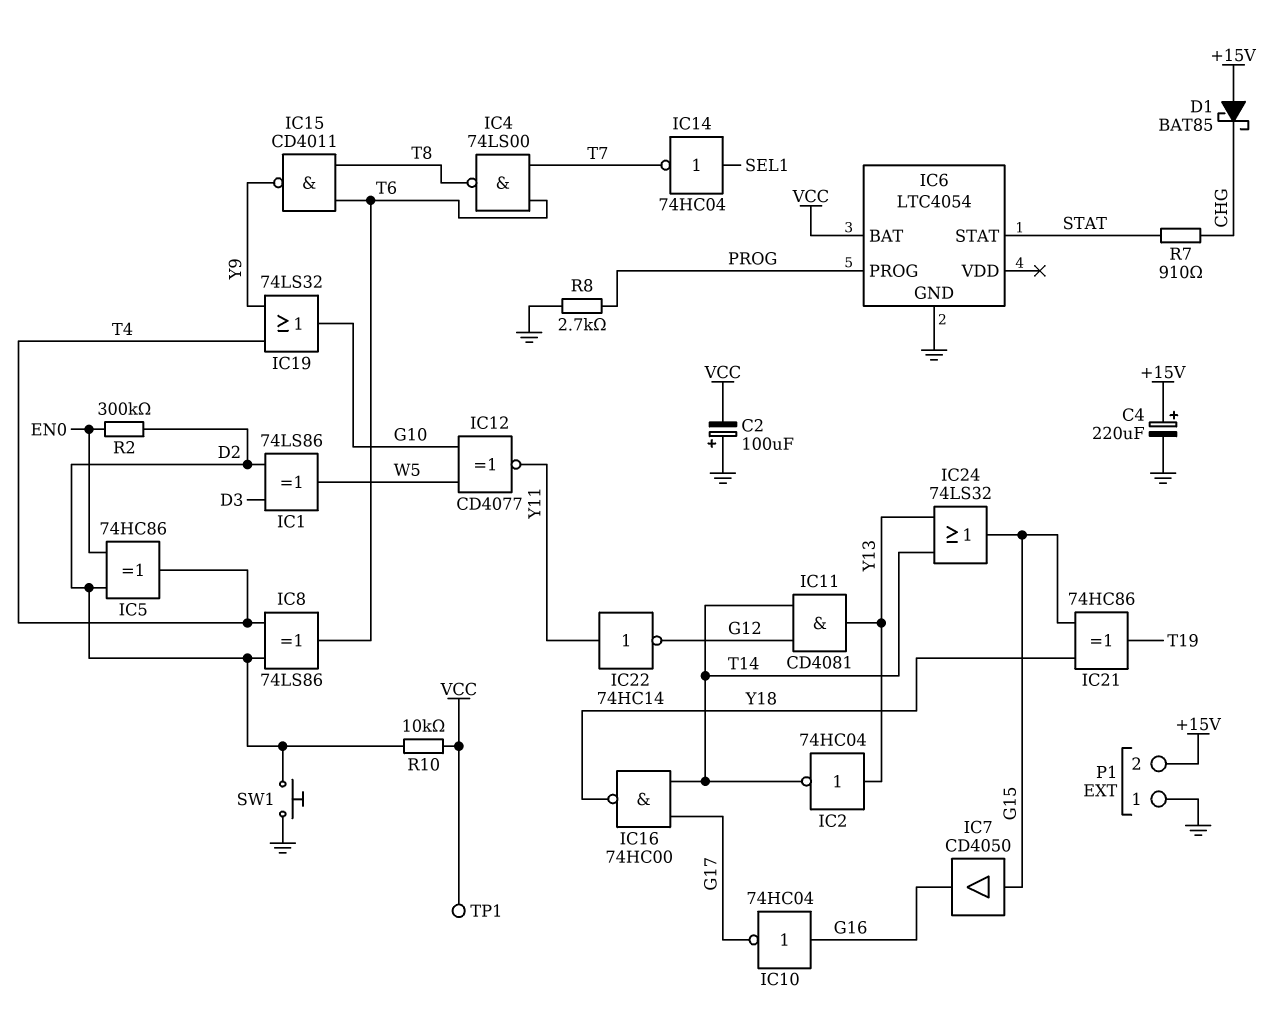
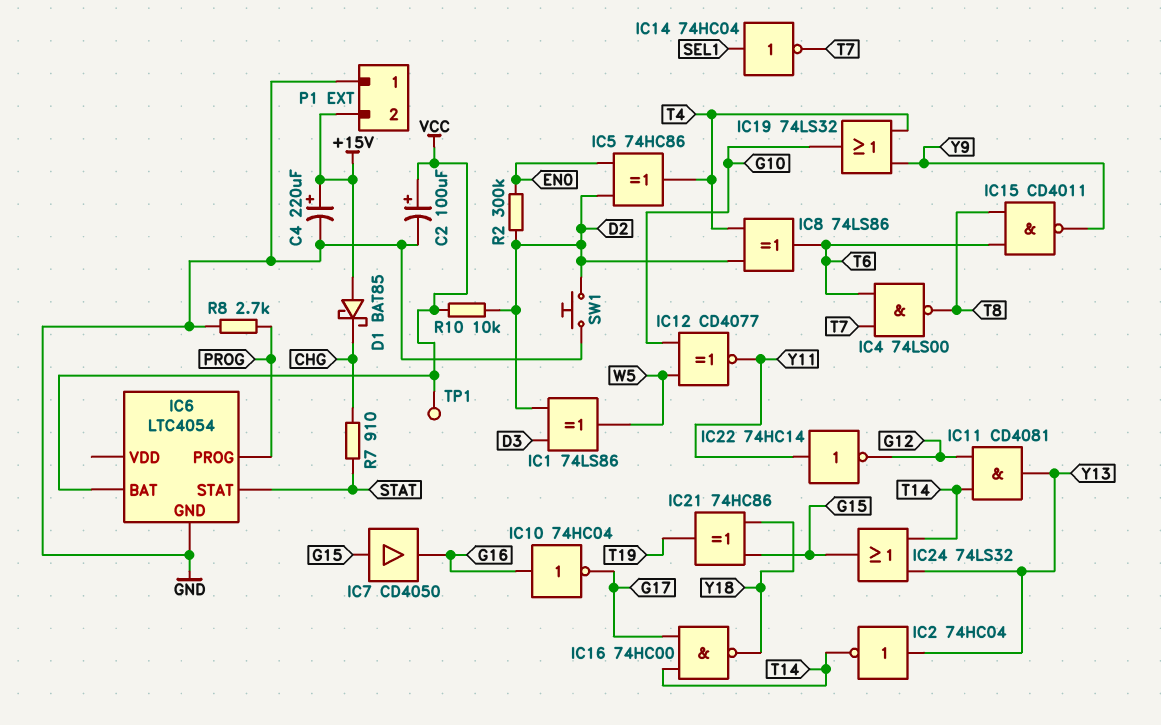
C2: 100uF (plus GND, minus VCC) -> 100uF (plus VCC, minus GND)

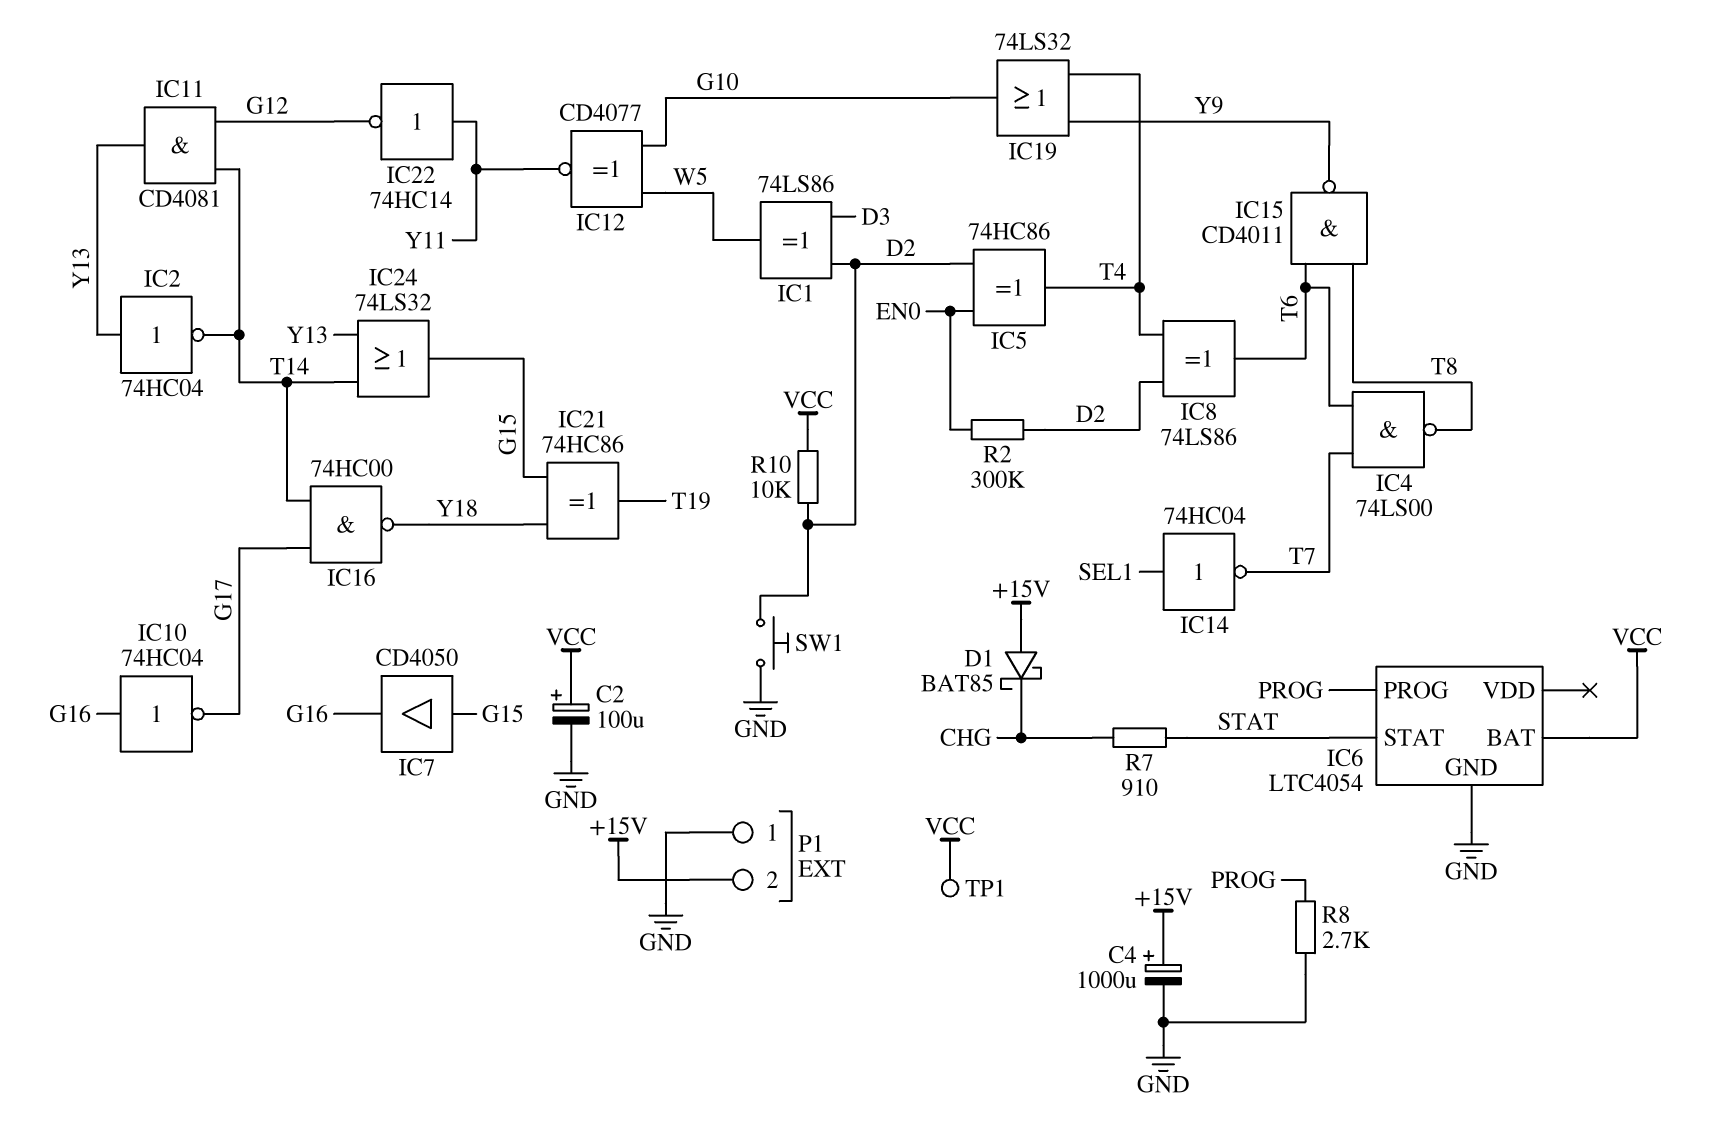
C4: 220uF (plus +15V, minus GND) -> 1000uF (plus +15V, minus GND)

